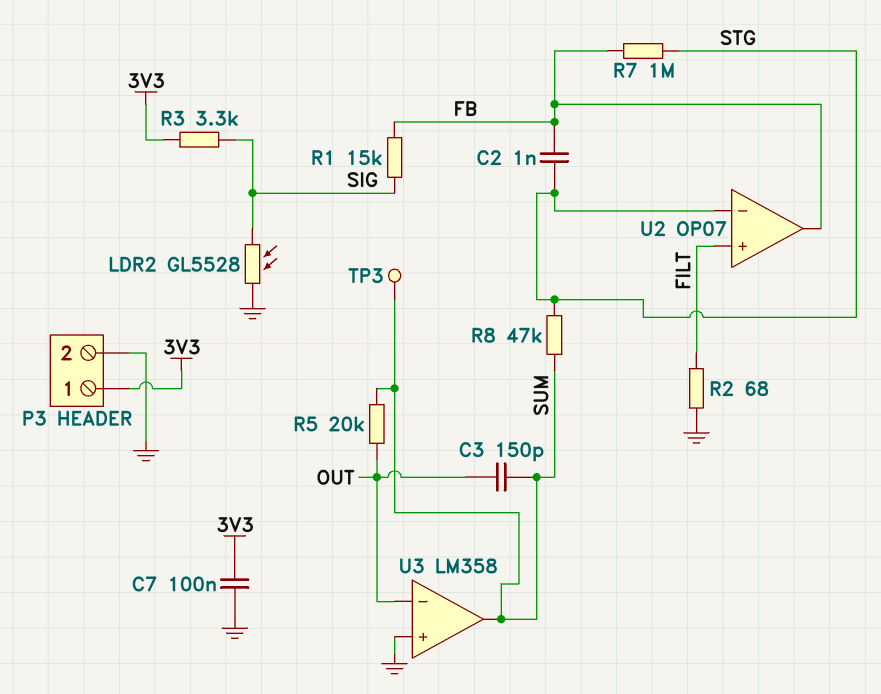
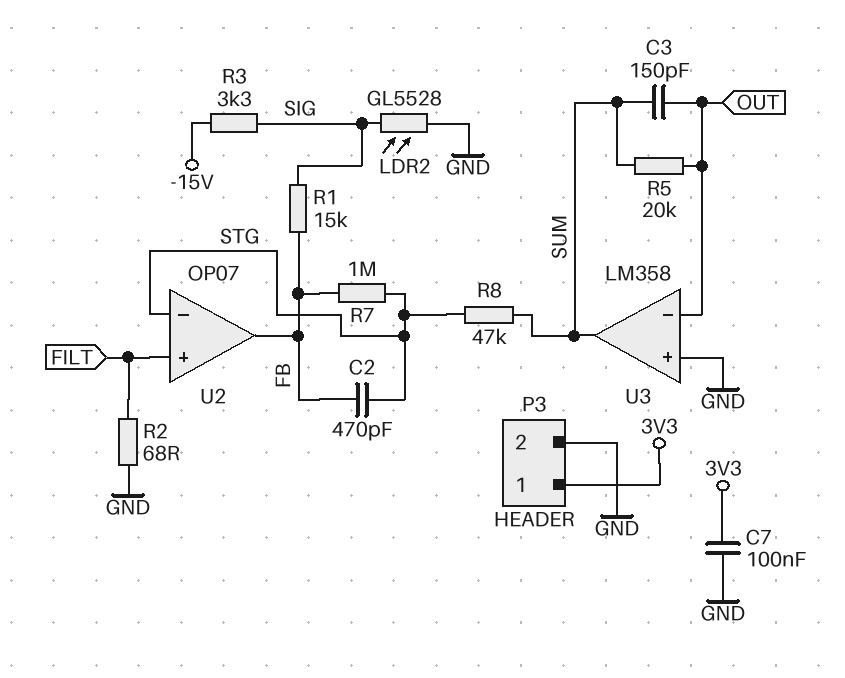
C2: 1nF (FB, STG) -> 470pF (FB, STG)
R3: 3.3k (3V3, SIG) -> 3.3k (-15V, SIG)
TP3: test point (SUM) -> none

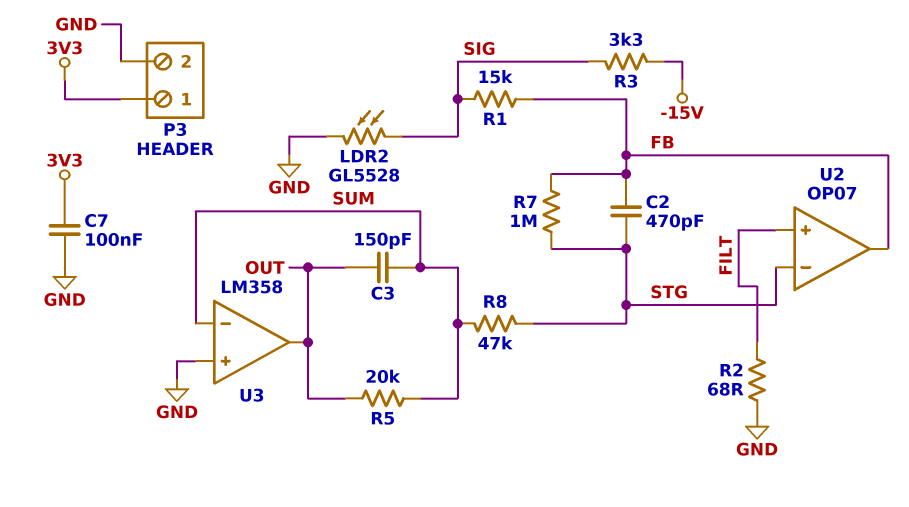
U3 pin in-: OUT -> SUM
U3 pin out: SUM -> OUT

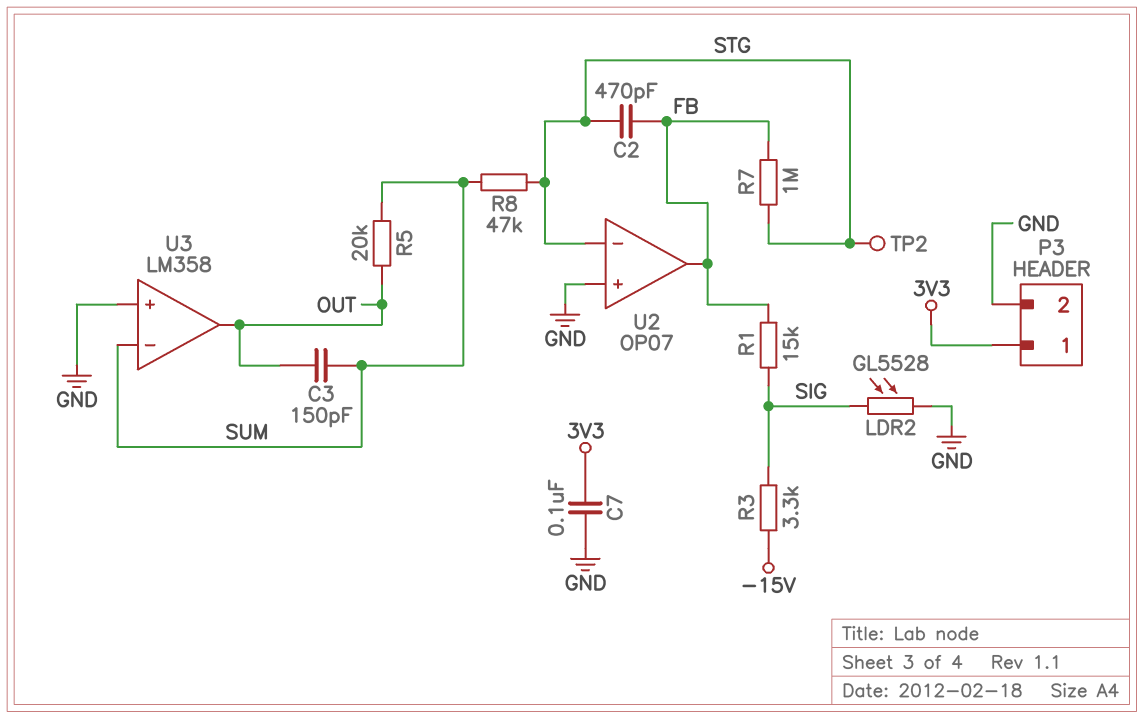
R2: 68 (FILT, GND) -> none
TP2: none -> test point (STG)
U2 pin in+: FILT -> GND

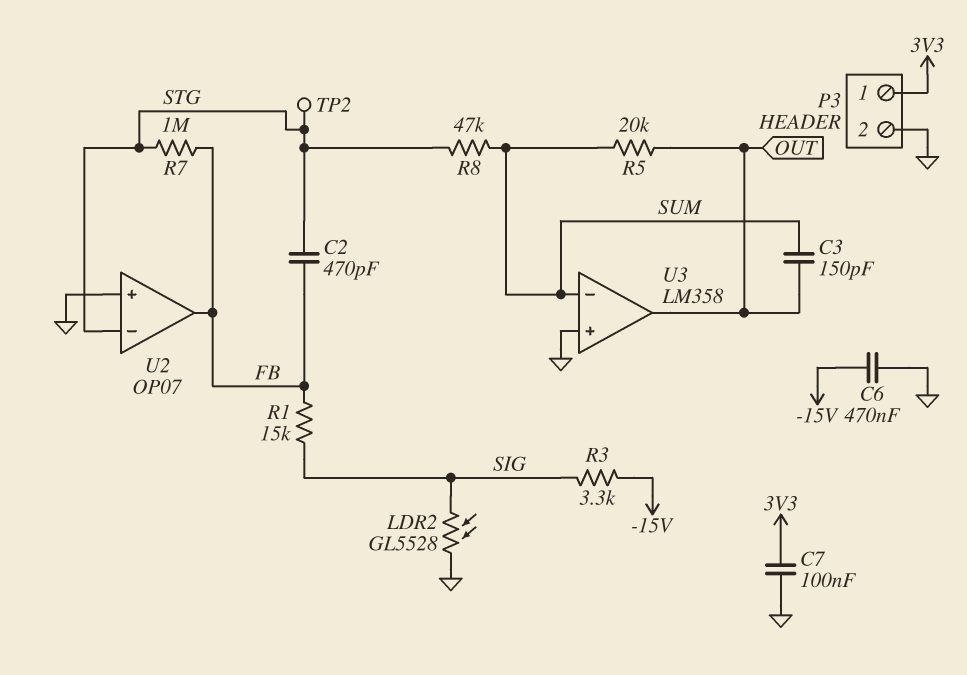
C6: none -> 470nF (-15V, GND)

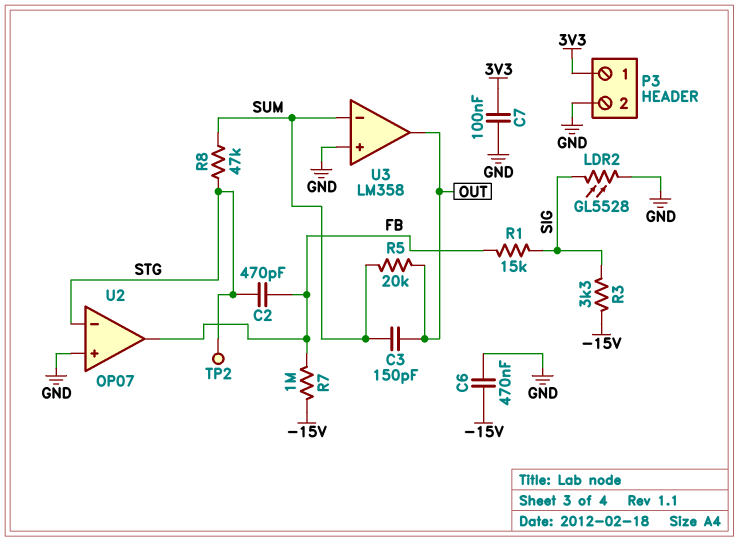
R7: 1M (FB, STG) -> 1M (-15V, FB)

